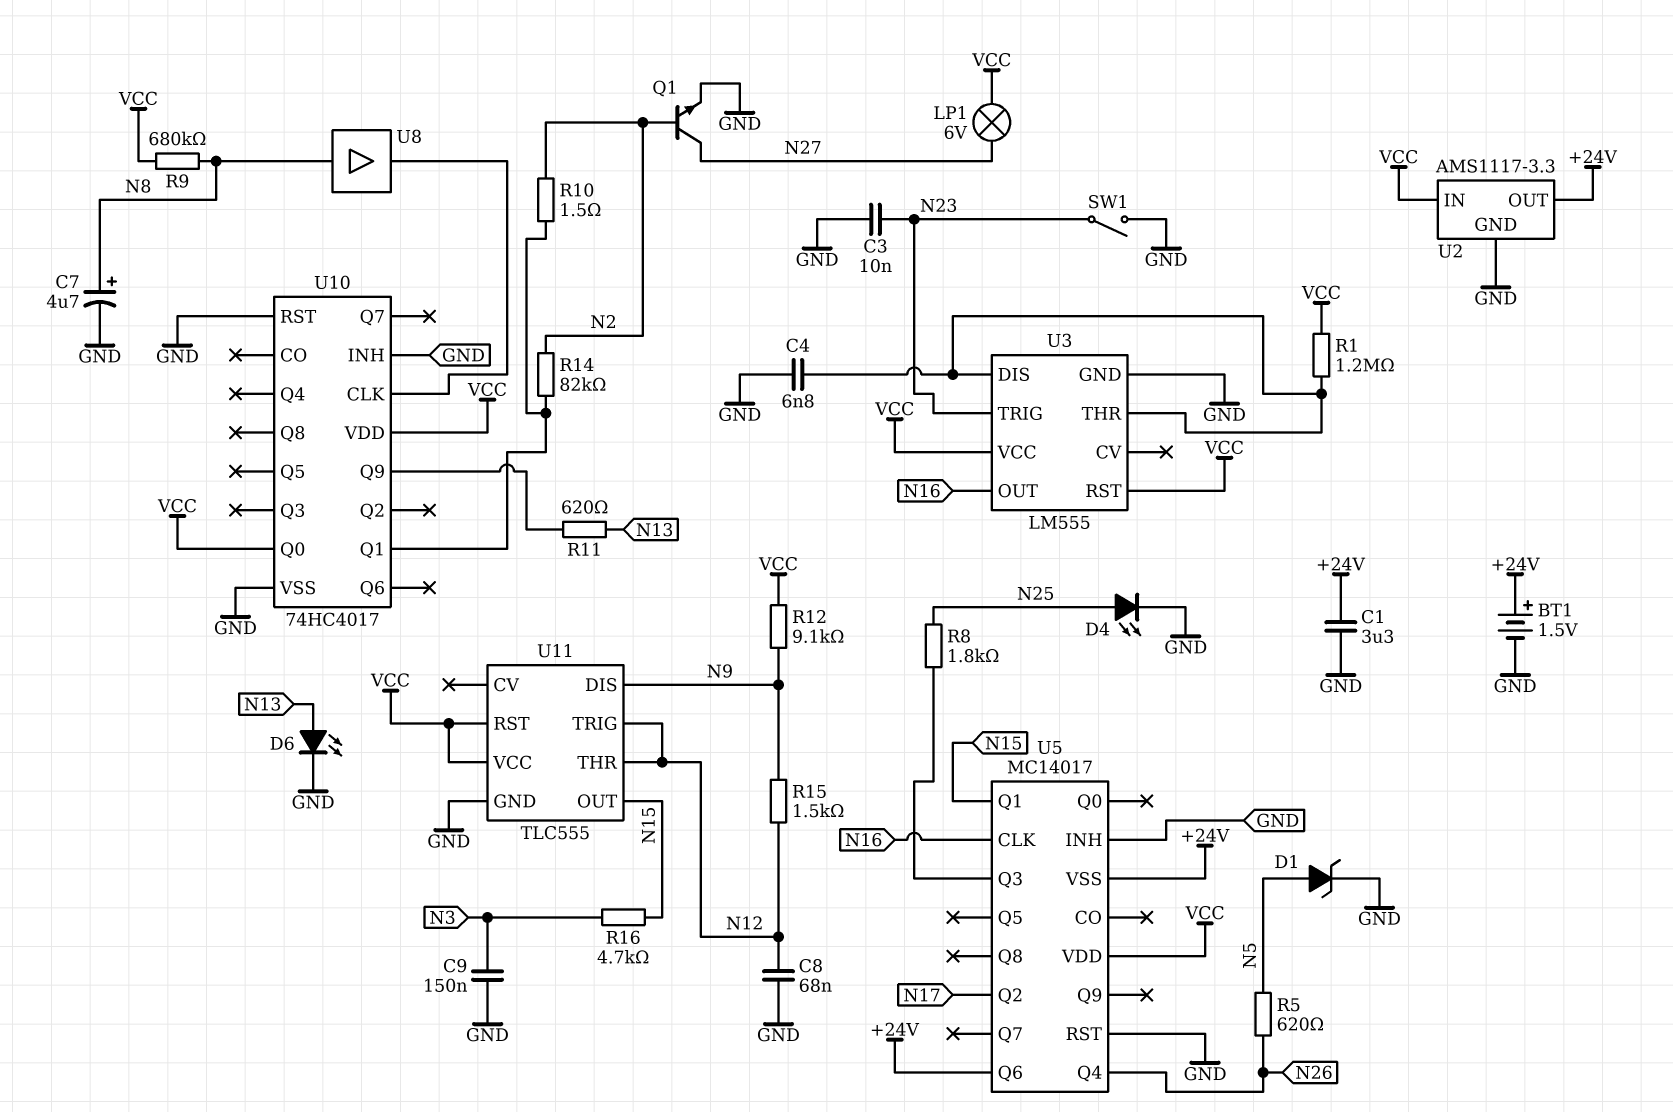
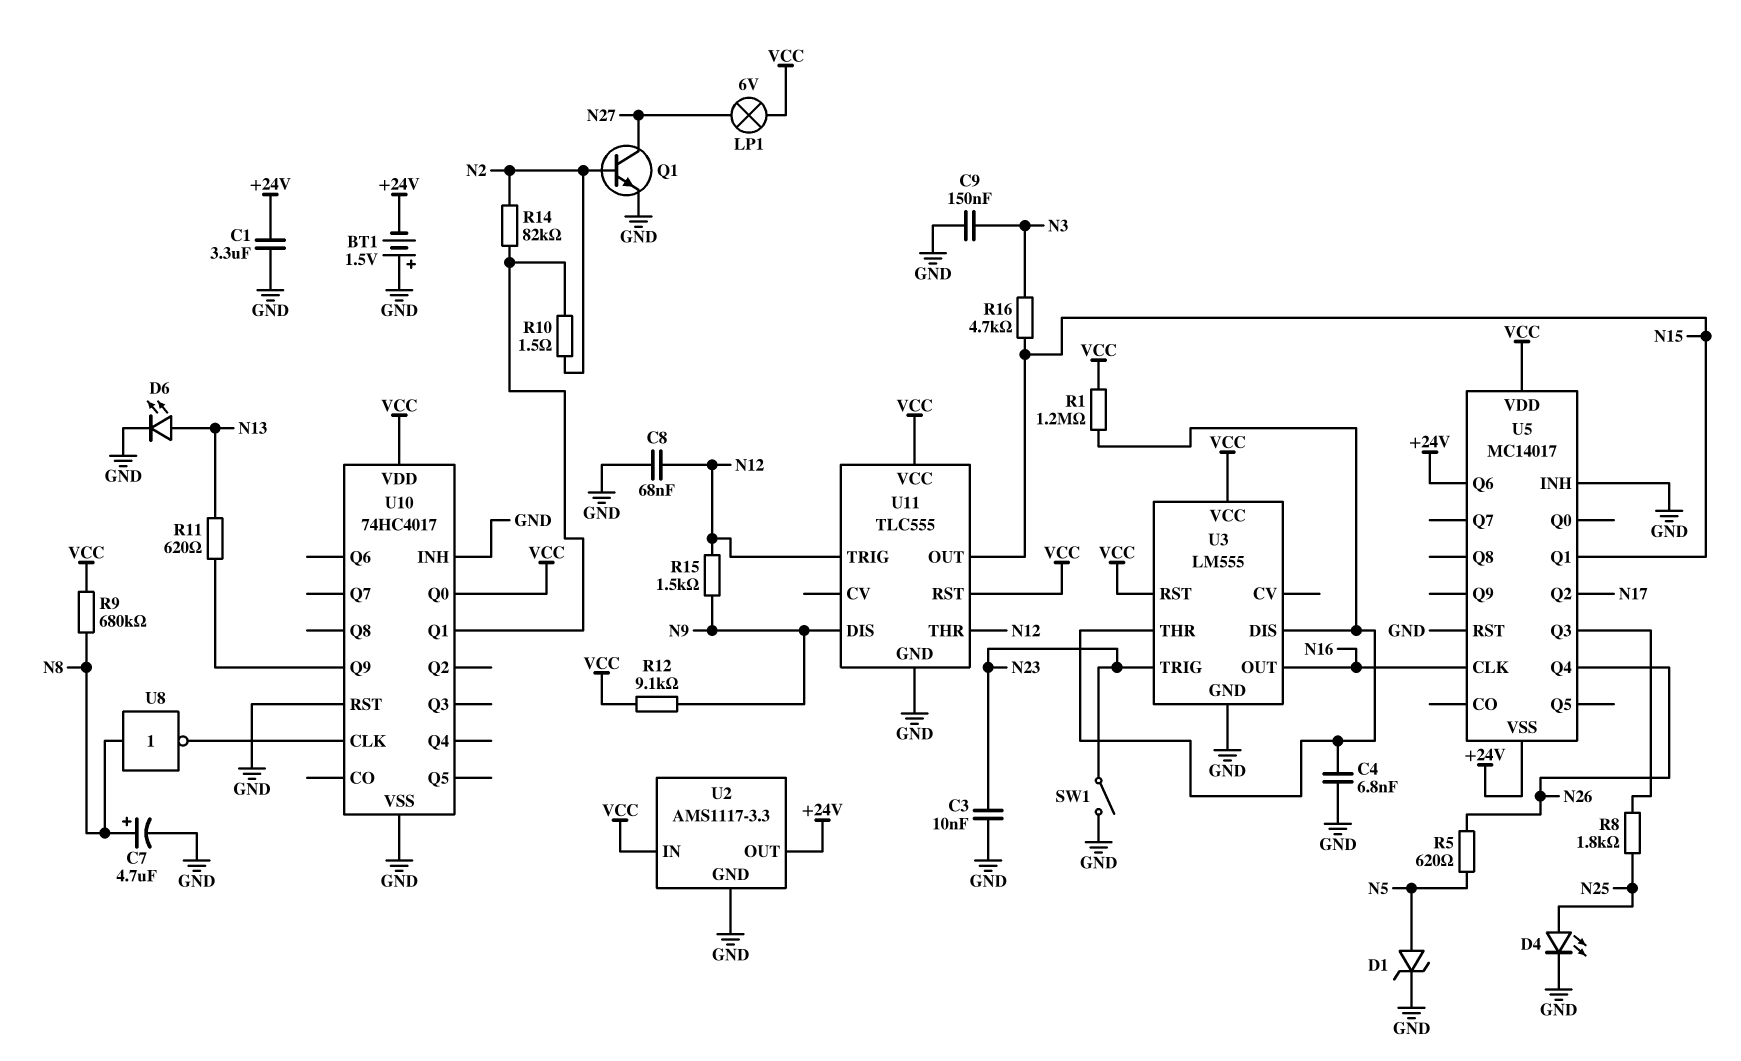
BT1: 1.5V (plus +24V, minus GND) -> 1.5V (plus GND, minus +24V)
U8: buffer (in N8, out U10/CLK) -> NOT (in N8, out U10/CLK)

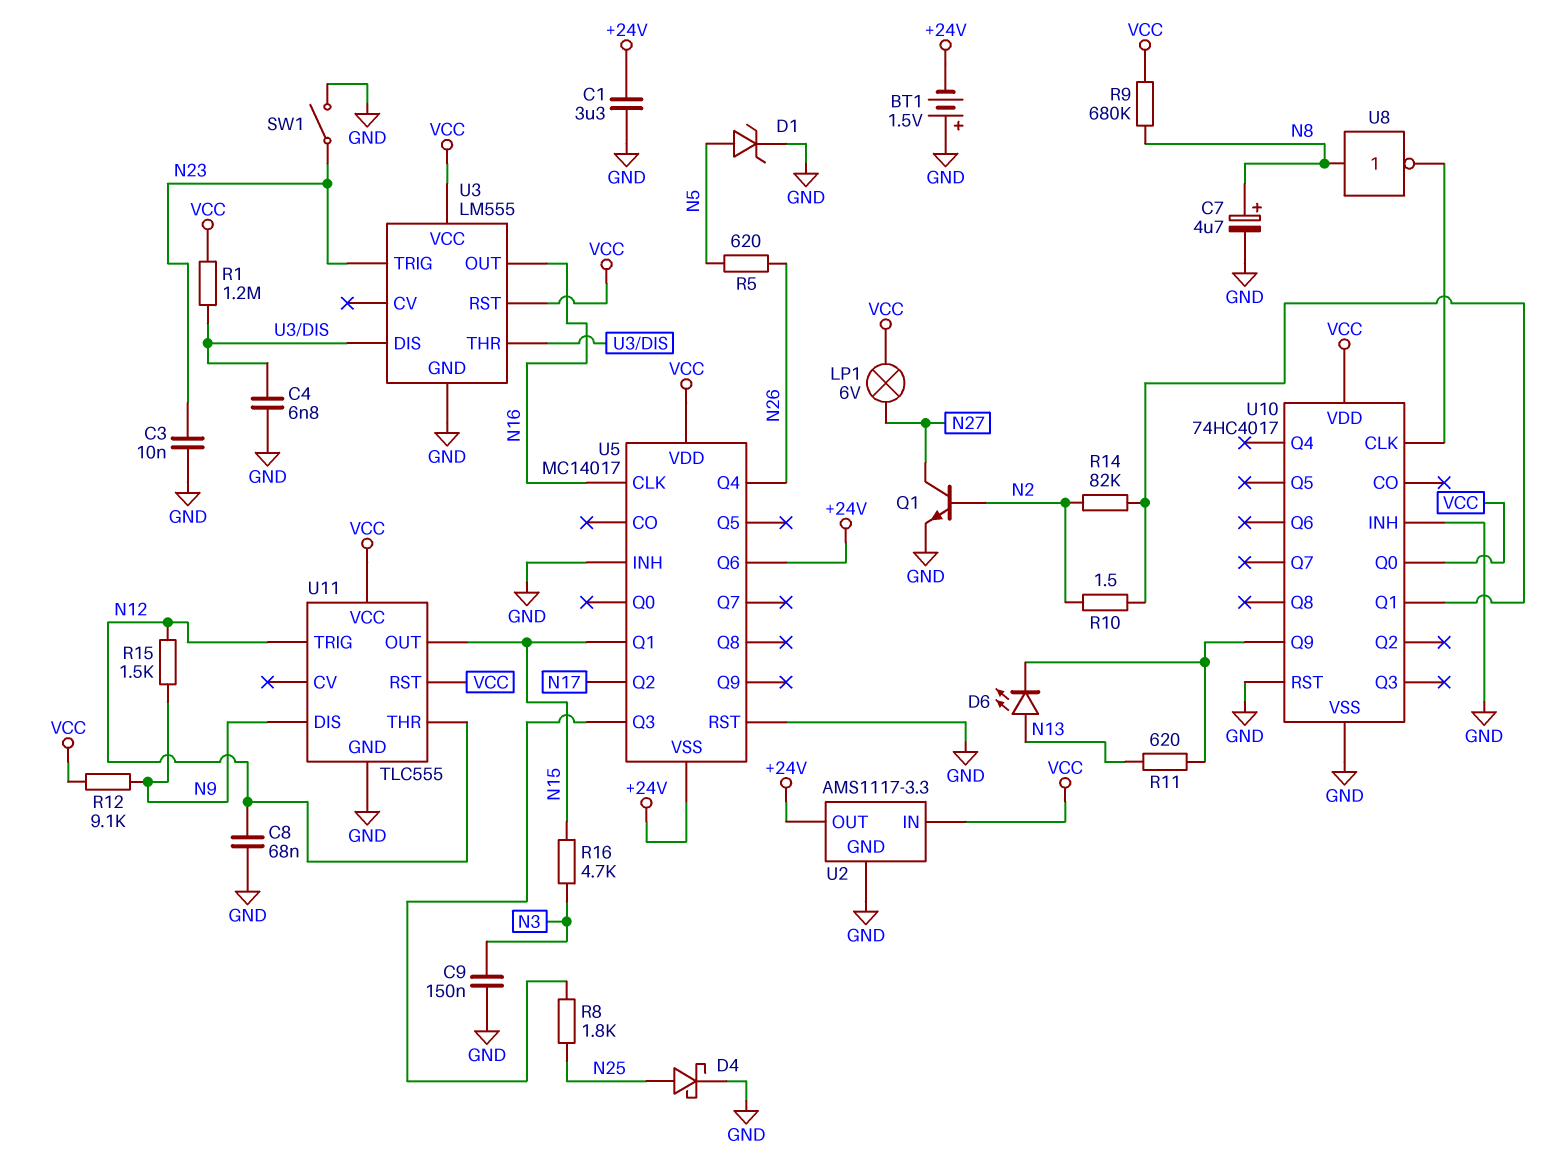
D4: LED (A N25, K GND) -> schottky (A N25, K GND)
D6: LED (A N13, K GND) -> LED (A N13, K U10/Q9)

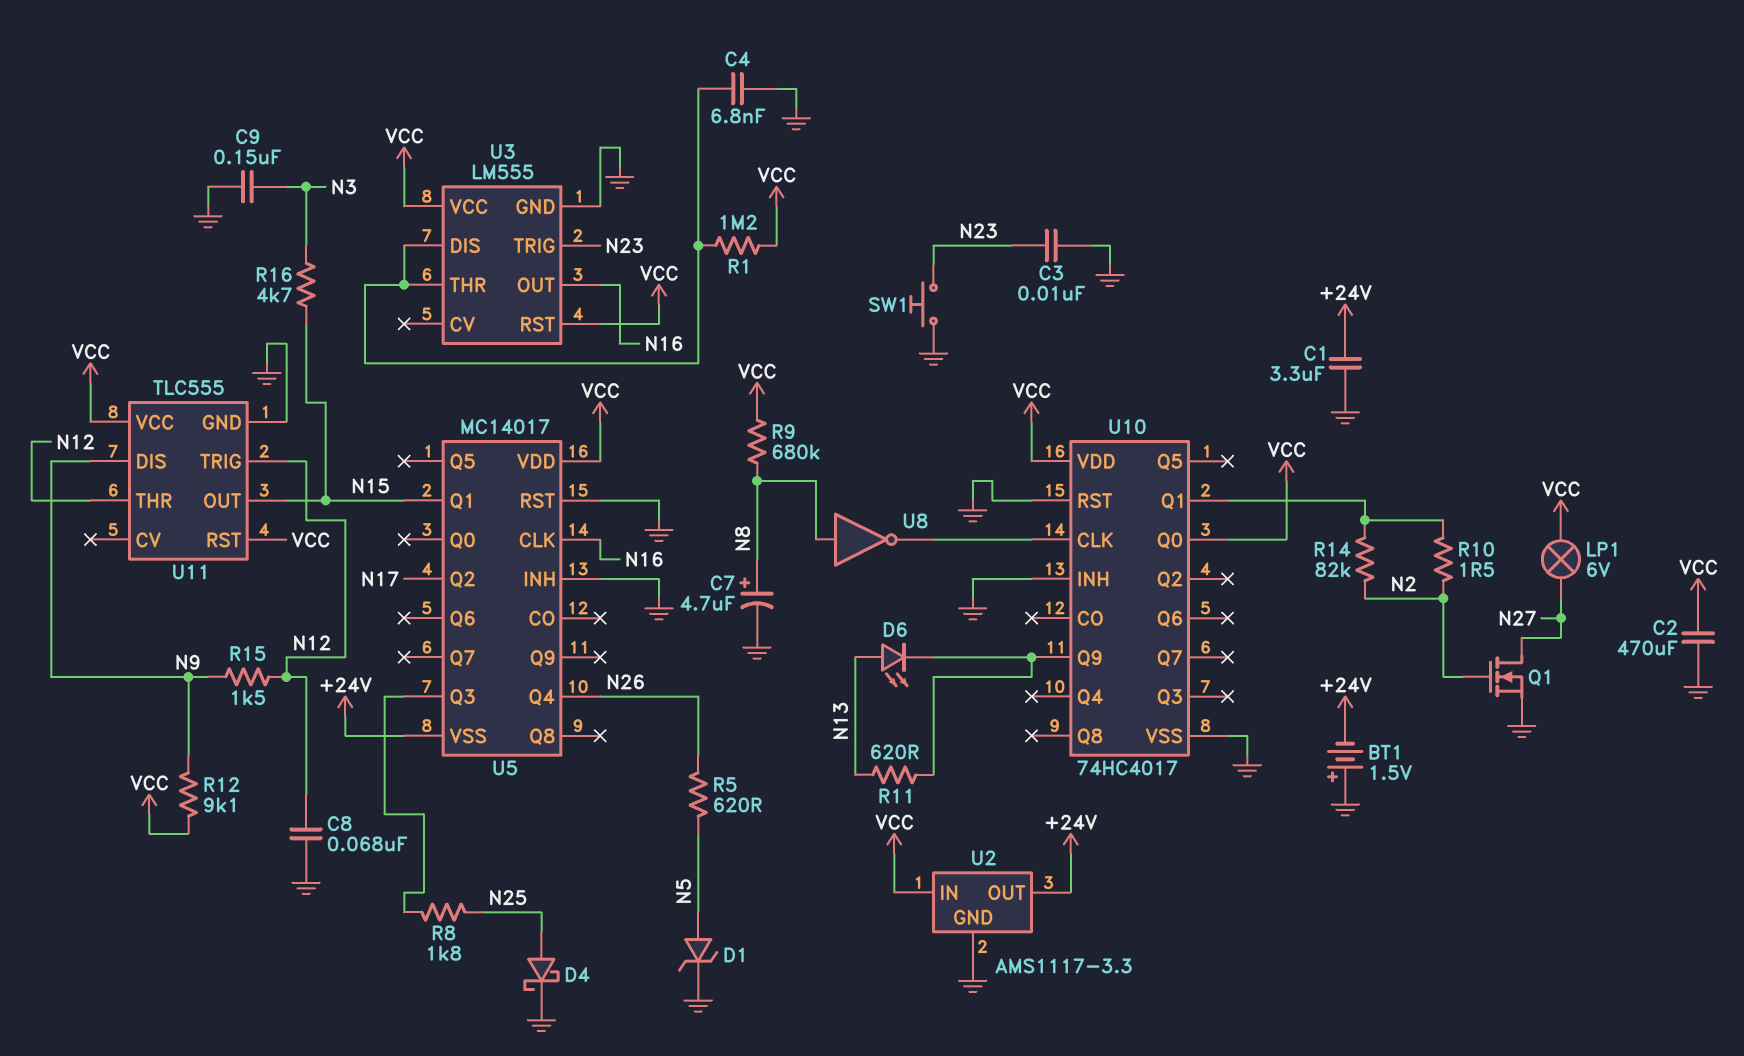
C2: none -> 470uF (GND, VCC)
Q1: NPN (B N2, C N27, E GND) -> NMOS (G N2, D N27, S GND)
SW1: switch (GND, N23) -> button (GND, N23)
U5 pin Q6: +24V -> none

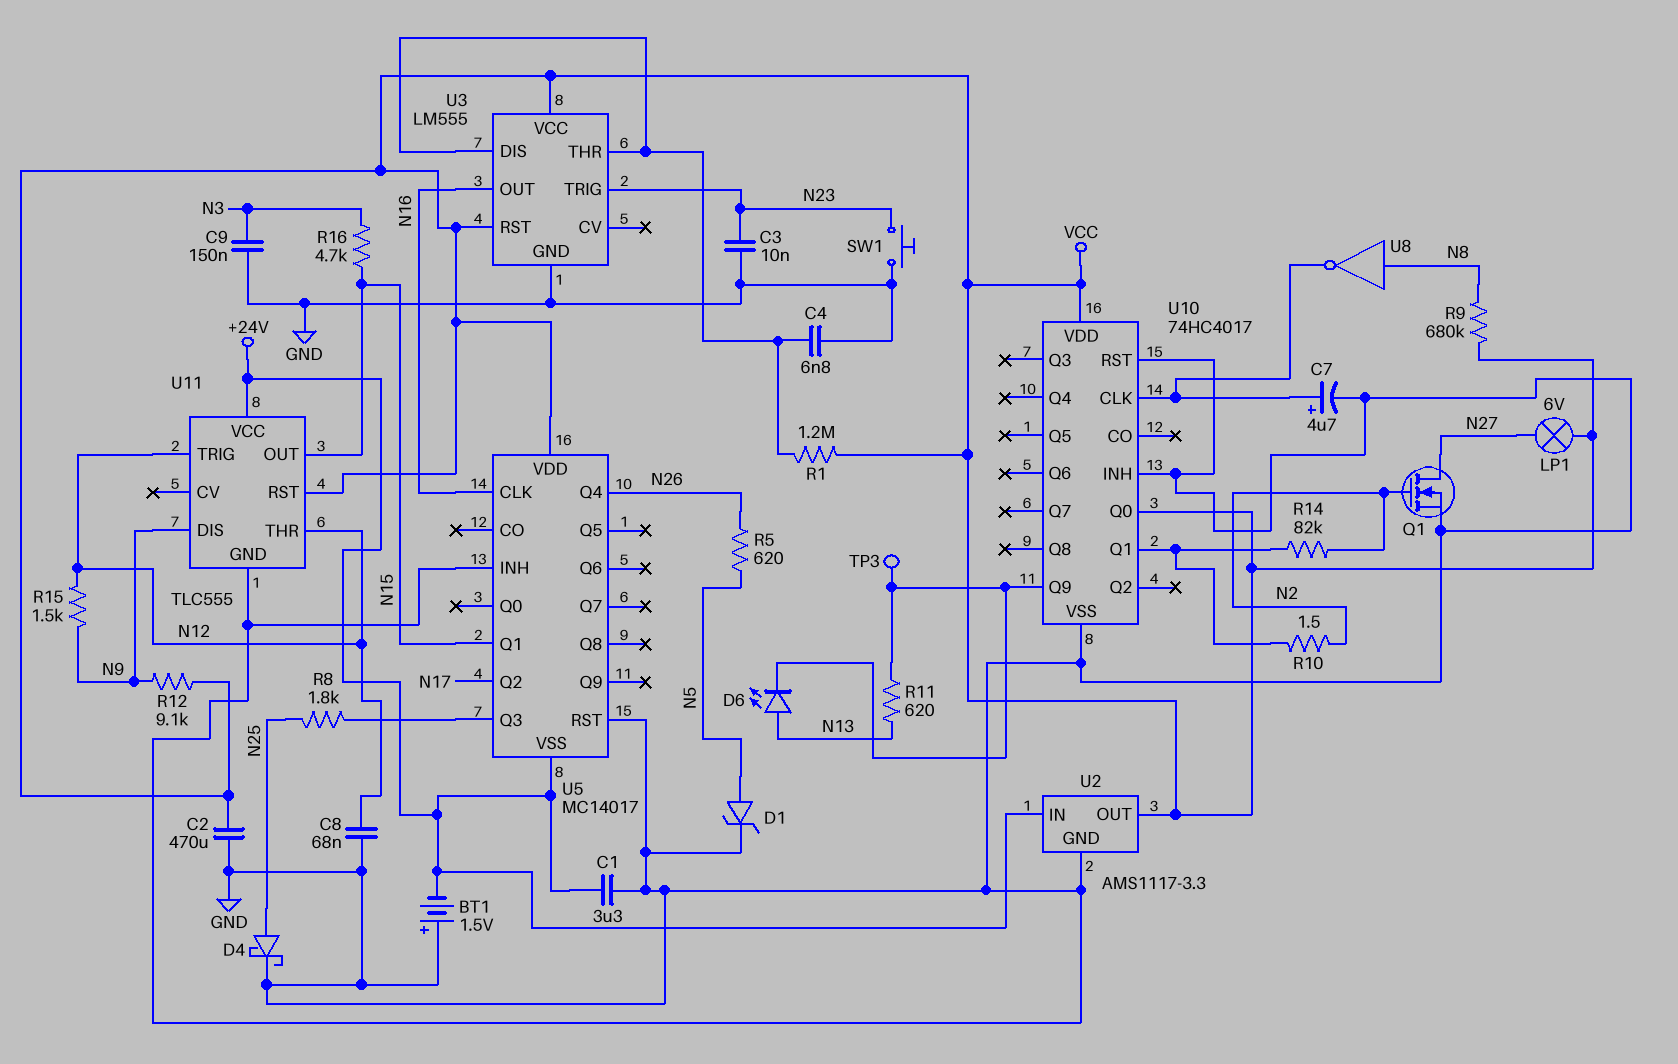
C7: 4.7uF (plus N8, minus GND) -> 4.7uF (plus U10/CLK, minus GND)
TP3: none -> test point (U10/Q9)
U2 pin IN: VCC -> +24V
U2 pin OUT: +24V -> VCC
U11 pin VCC: VCC -> +24V

